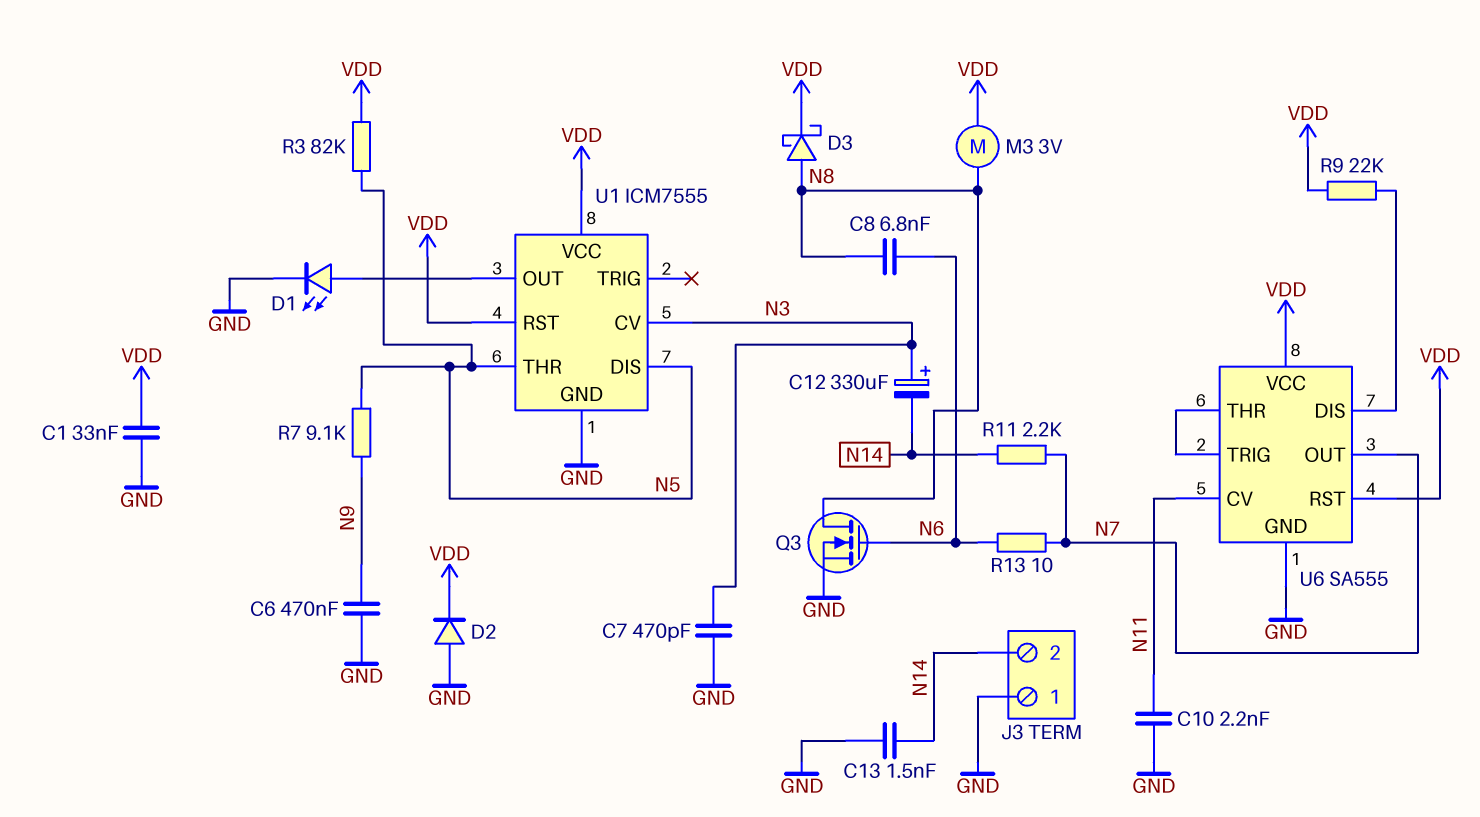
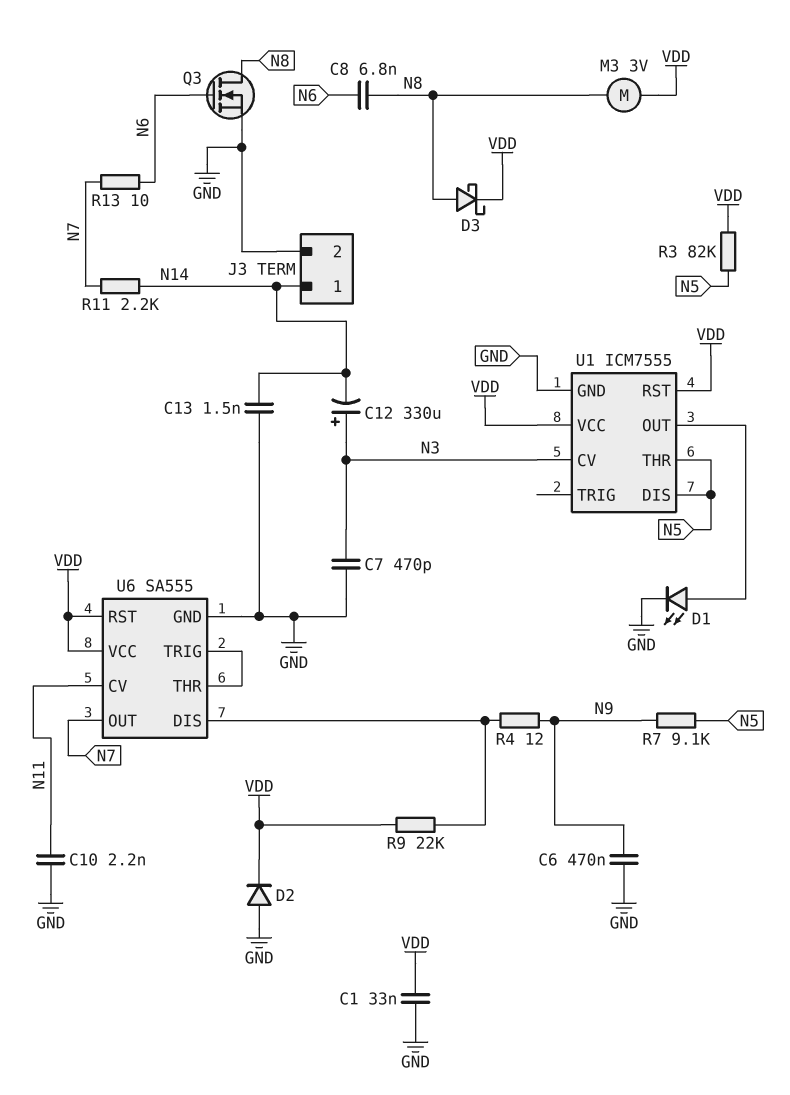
J3 pin 1: GND -> N14
J3 pin 2: N14 -> GND
R4: none -> 12 (N9, U6/DIS)

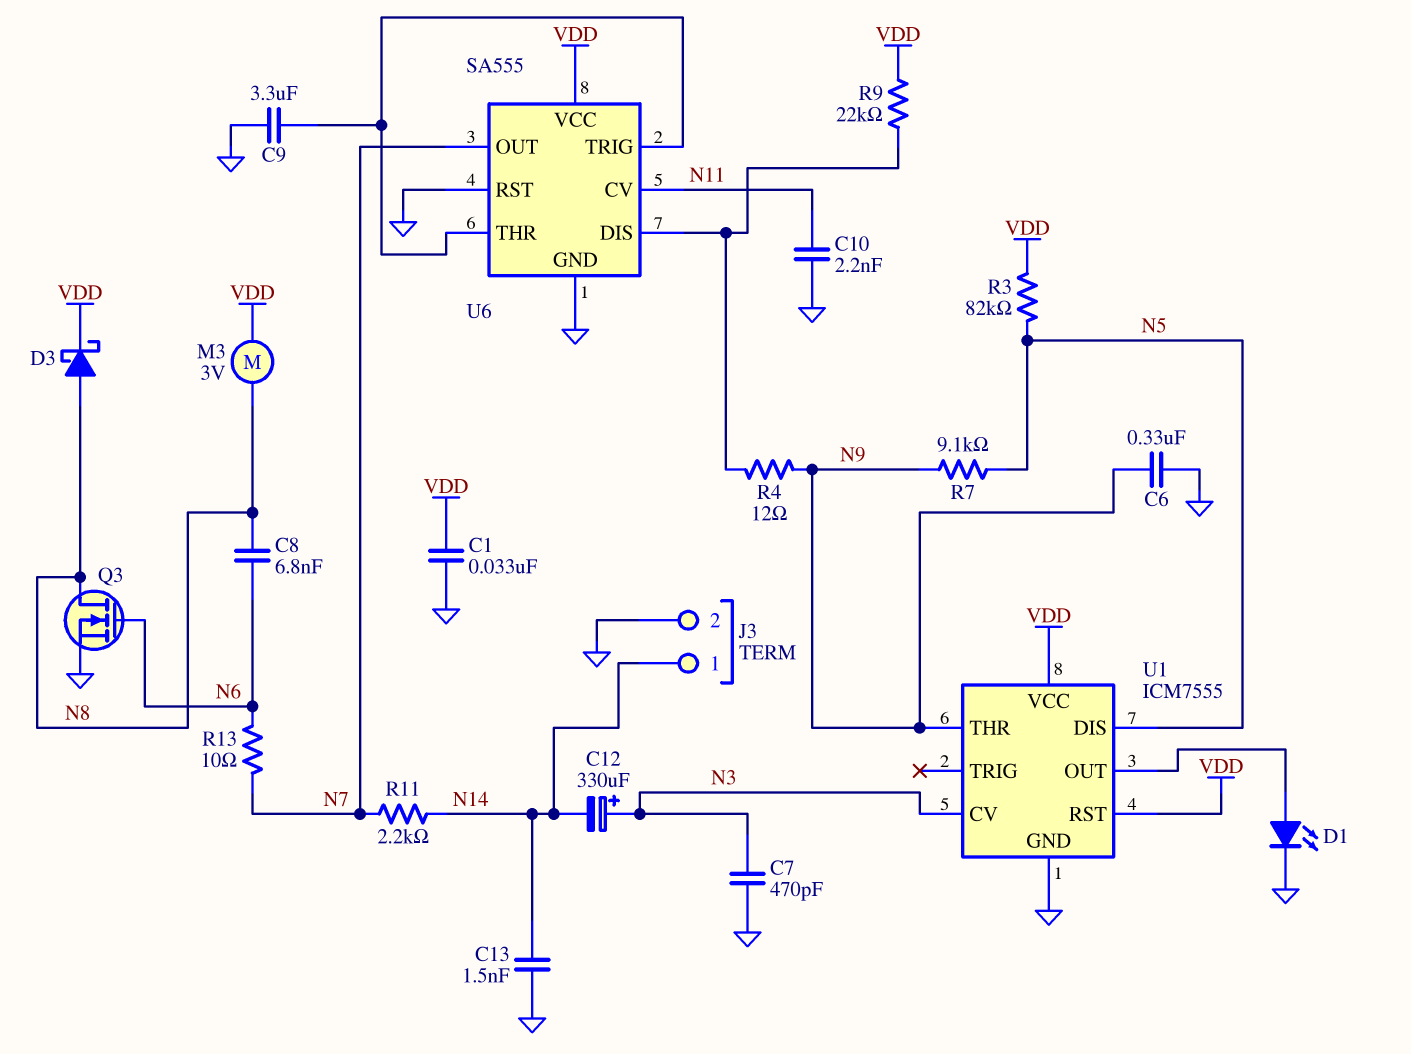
C6: 470nF (GND, N9) -> 330nF (GND, N9)
C9: none -> 3.3uF (GND, U6/THR)
D2: diode (A GND, K VDD) -> none
U1 pin THR: N5 -> N9
U6 pin RST: VDD -> GND

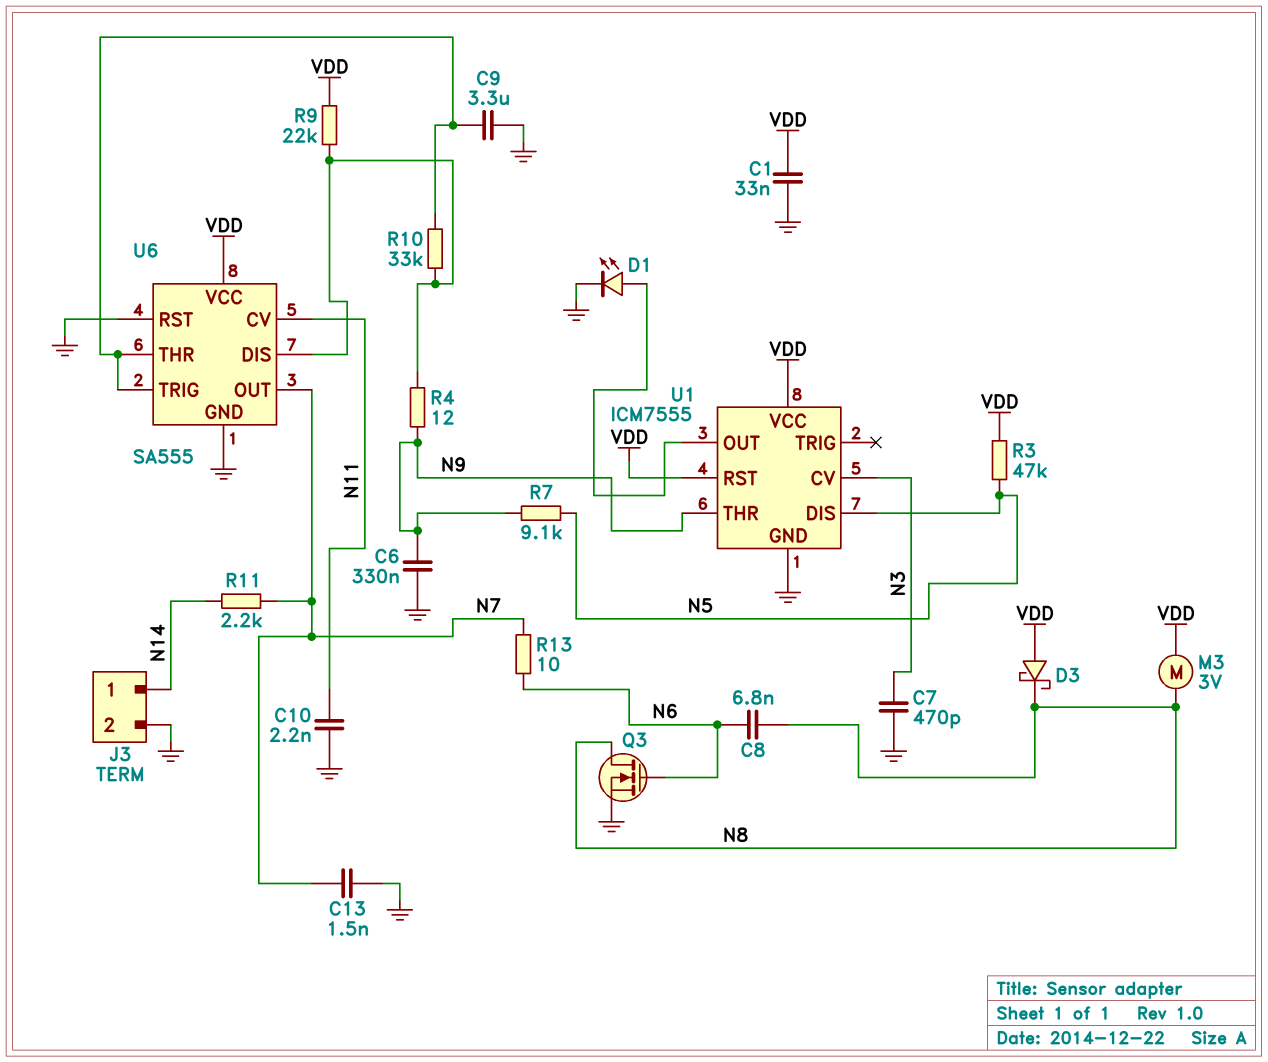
C12: 330uF (plus N3, minus N14) -> none
C13: 1.5nF (GND, N14) -> 1.5nF (GND, N7)
D3: schottky (A N8, K VDD) -> schottky (A VDD, K N8)
R3: 82k (N5, VDD) -> 47k (N5, VDD)
R10: none -> 33k (U6/DIS, U6/THR)

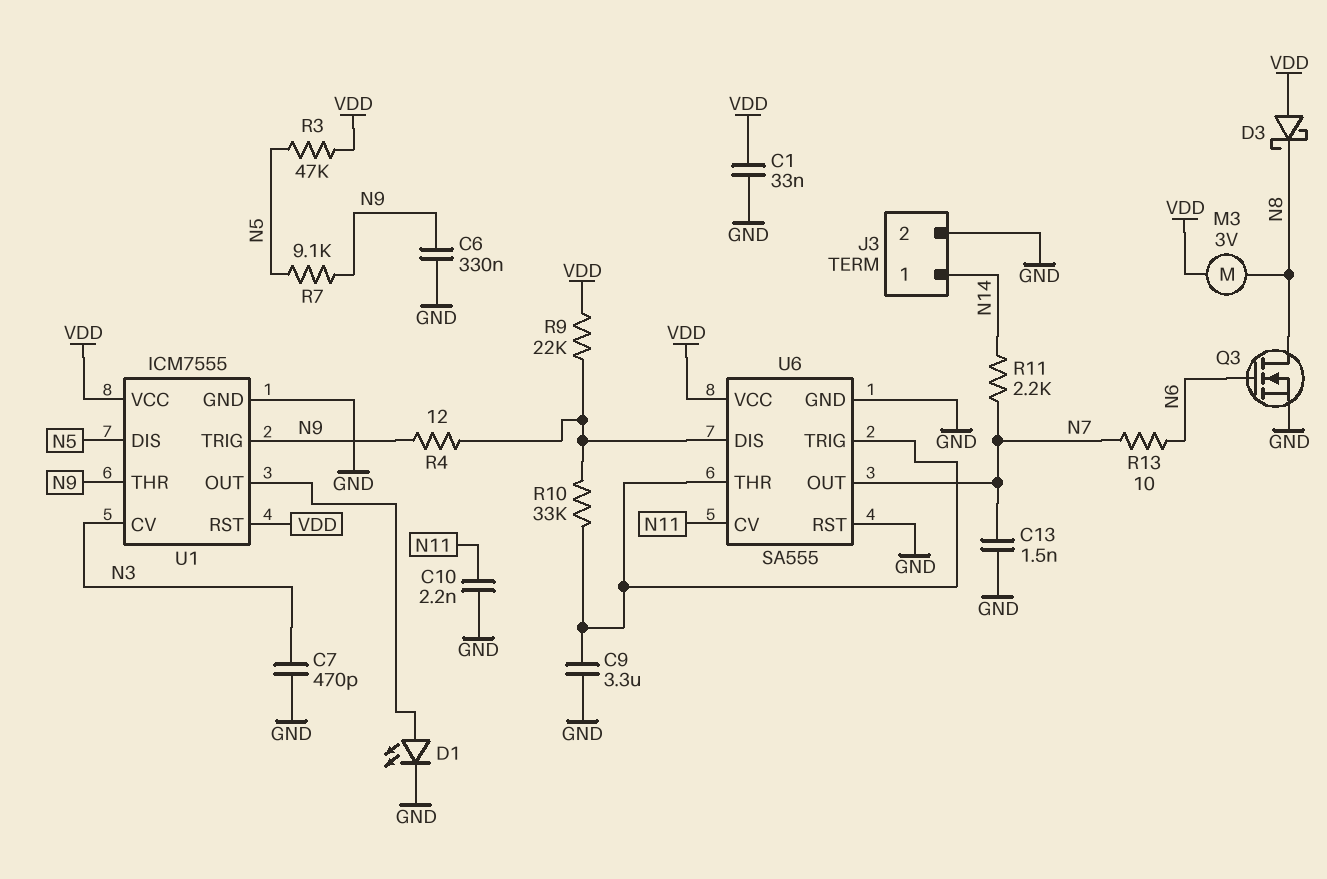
C8: 6.8nF (N6, N8) -> none
U1 pin TRIG: none -> N9

